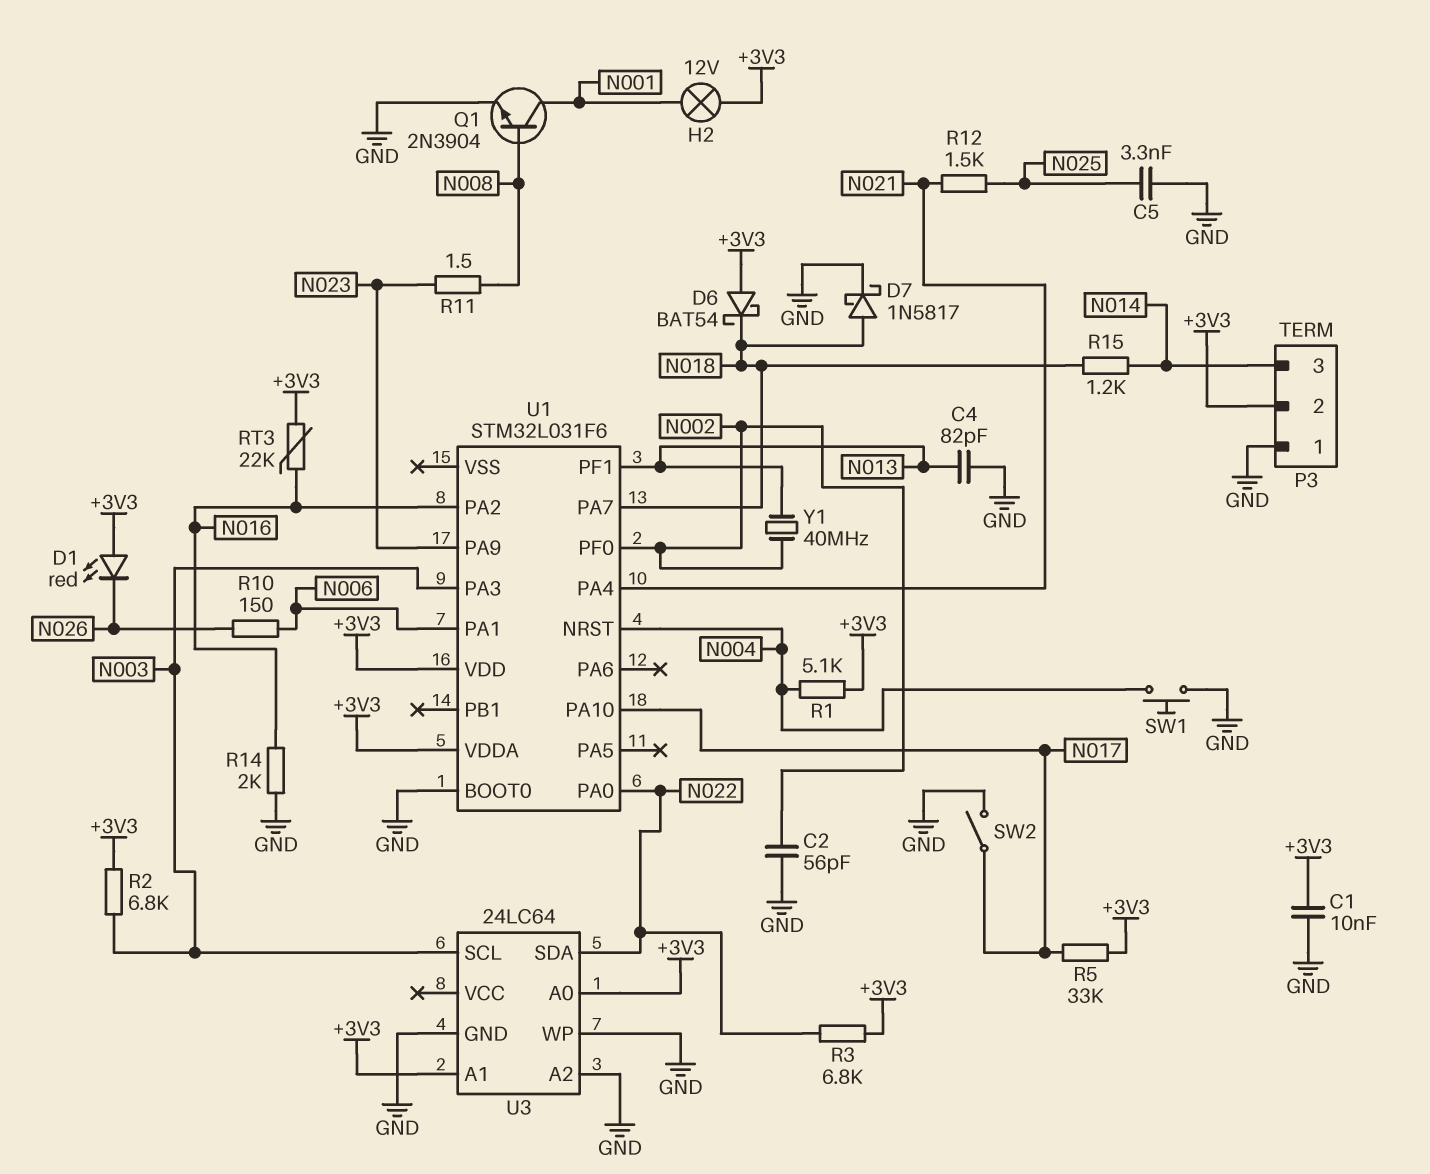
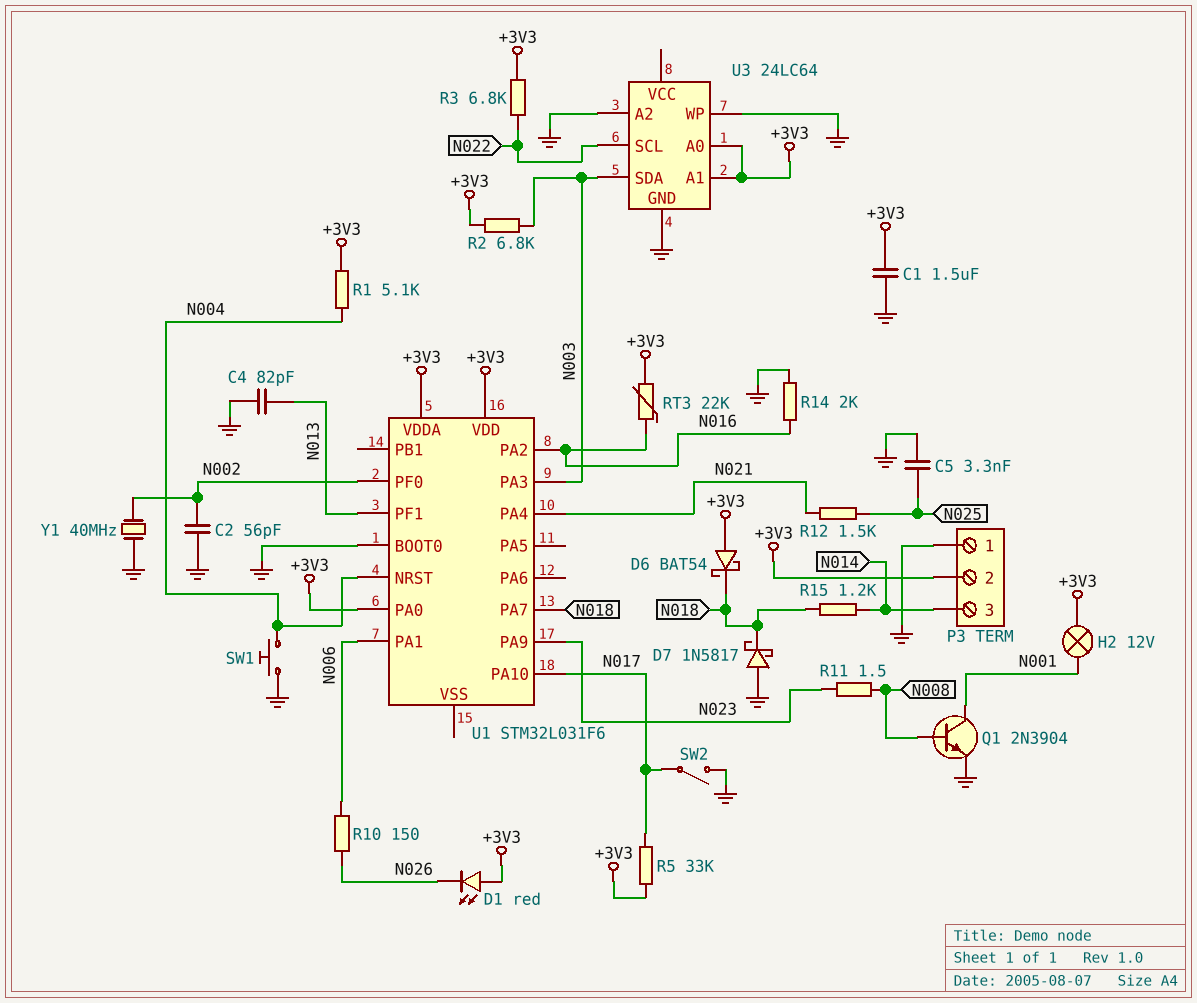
C1: 10nF (+3V3, GND) -> 1.5uF (+3V3, GND)
D7: schottky 1N5817 (A N018, K GND) -> schottky 1N5817 (A GND, K N018)
U1 pin PA0: N022 -> +3V3
U3 pin SCL: N003 -> N022
U3 pin SDA: N022 -> N003
Y1: 40MHz (N002, N013) -> 40MHz (GND, N002)

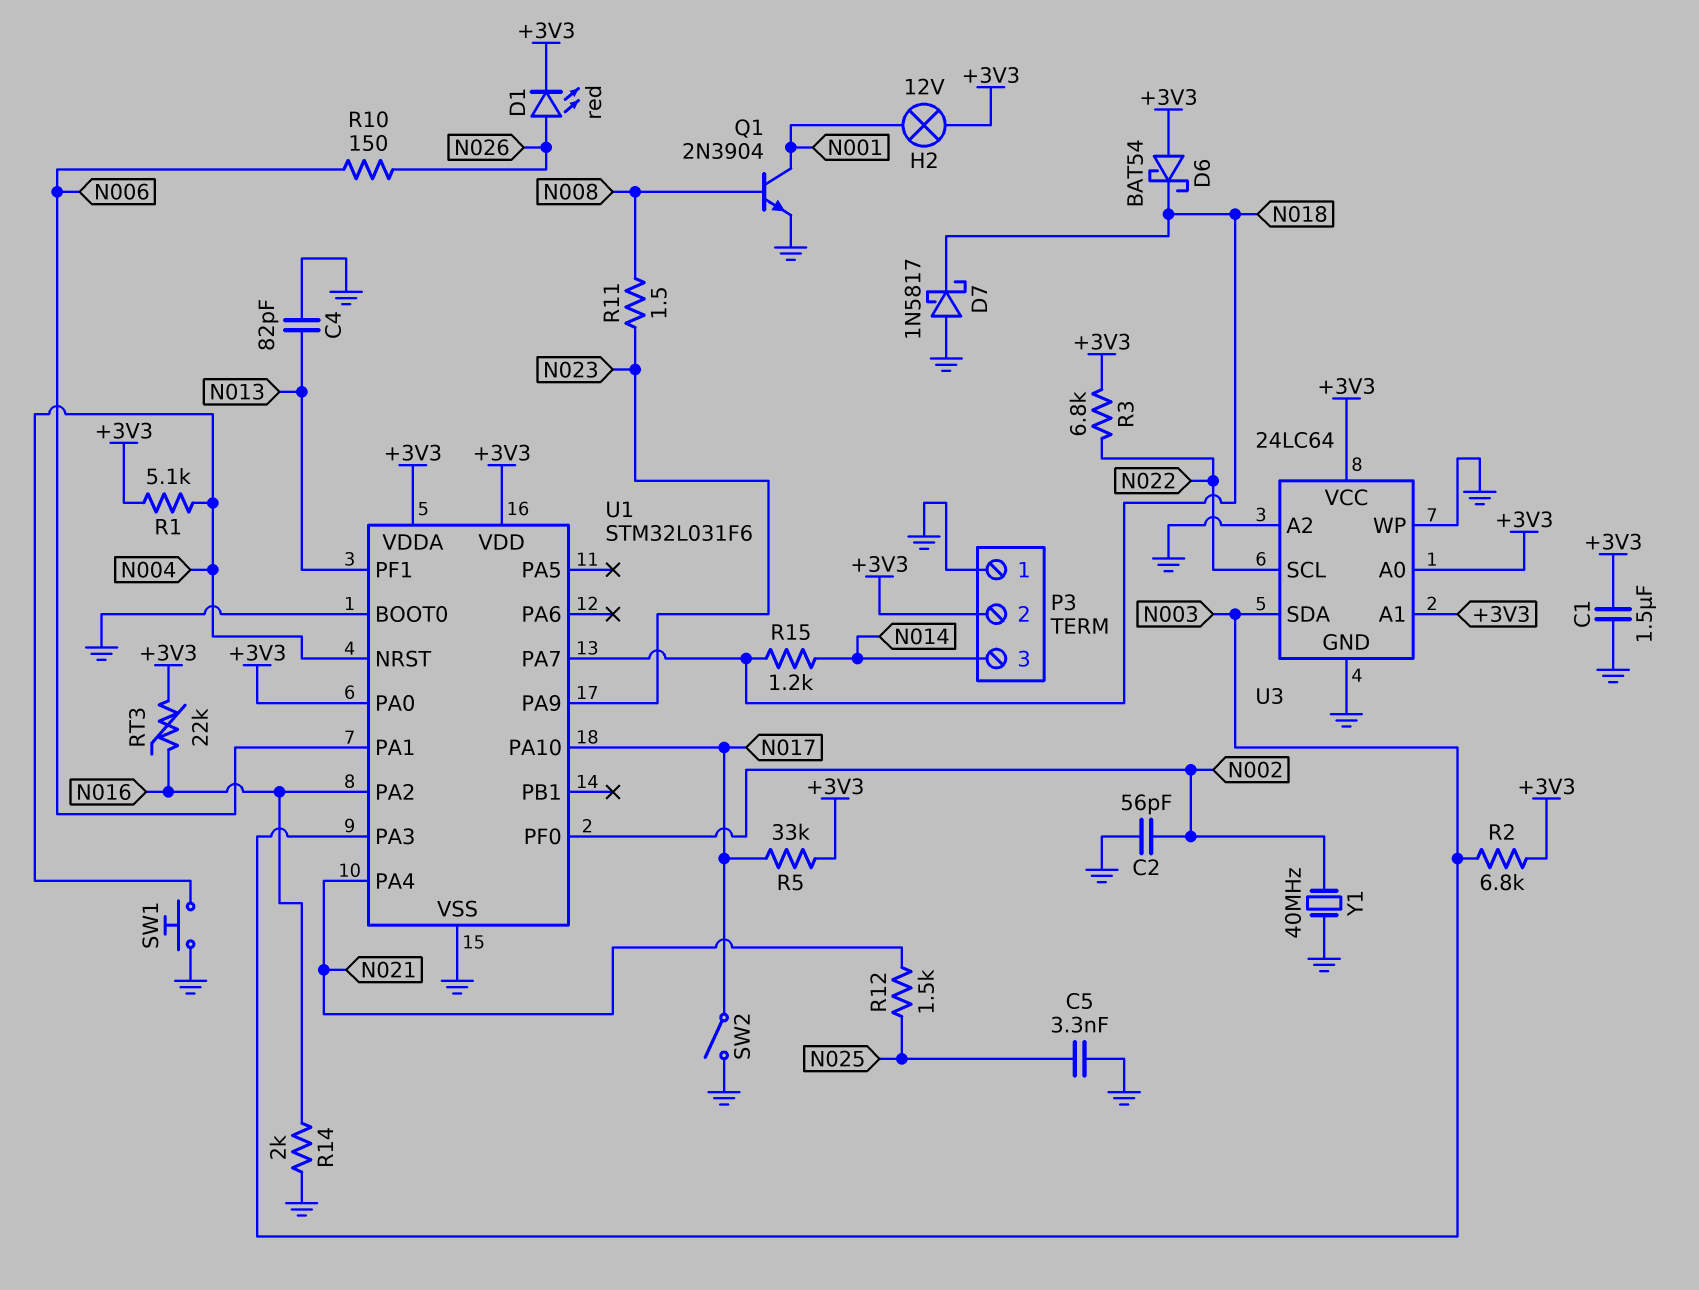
D1: LED red (A +3V3, K N026) -> LED red (A N026, K +3V3)
U1 pin VSS: none -> GND
U3 pin VCC: none -> +3V3

